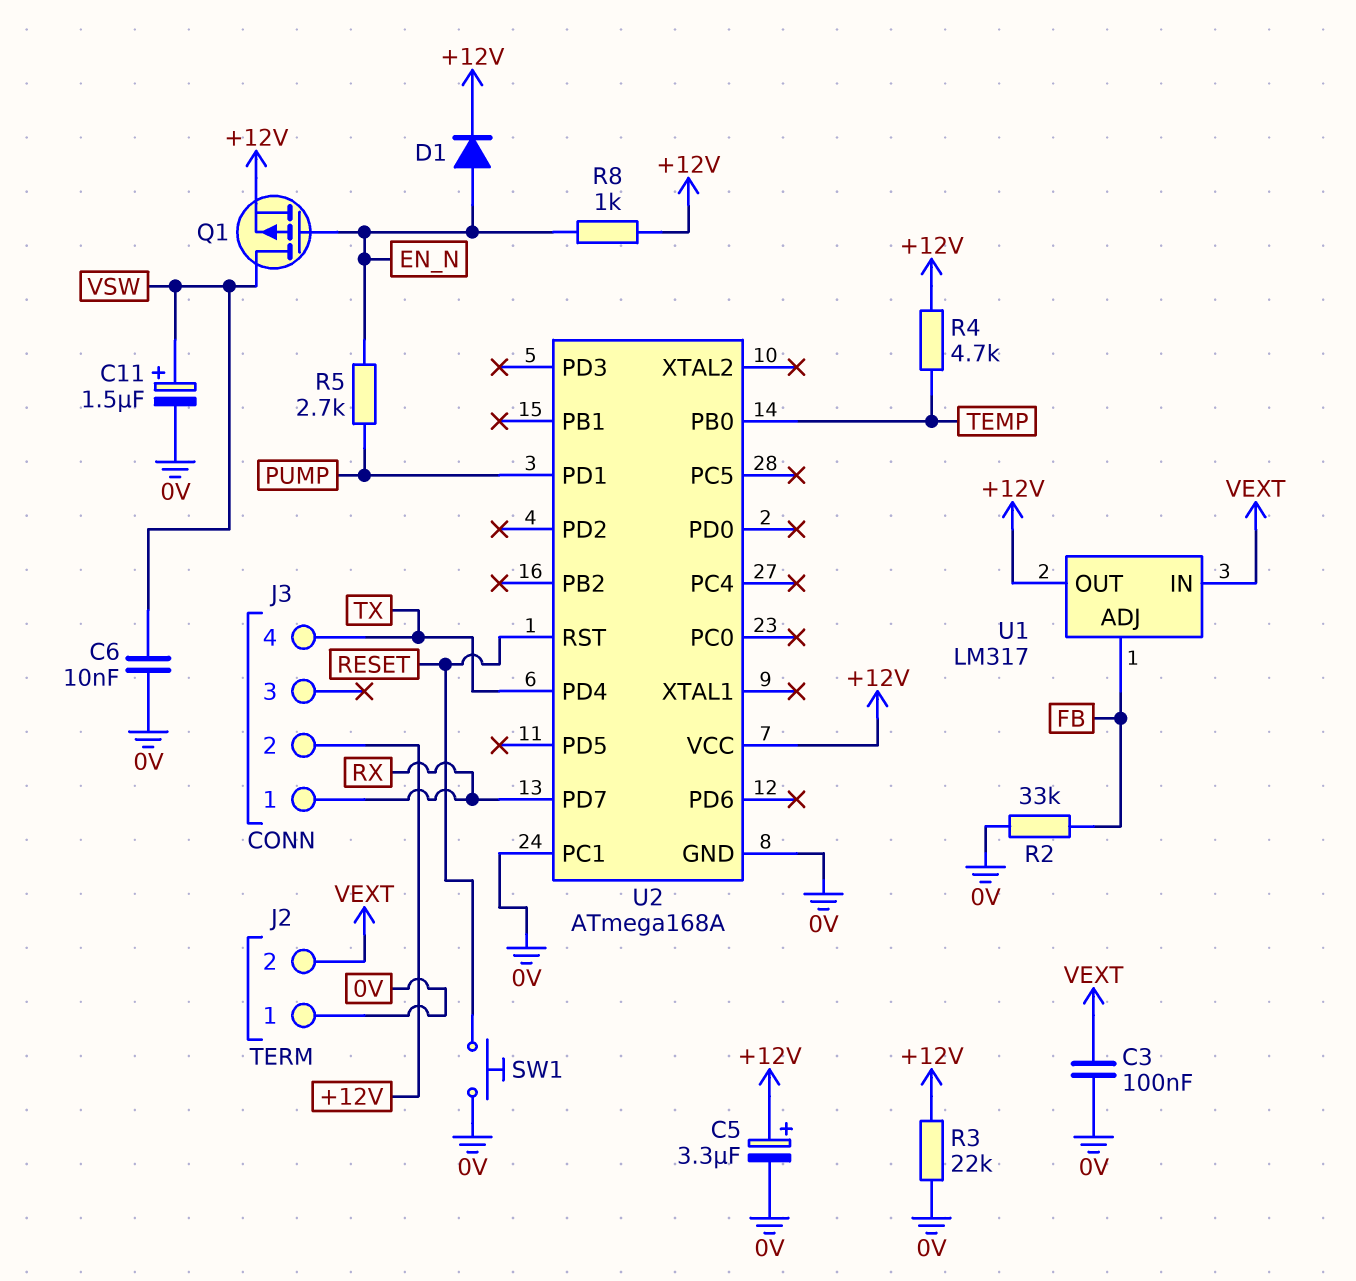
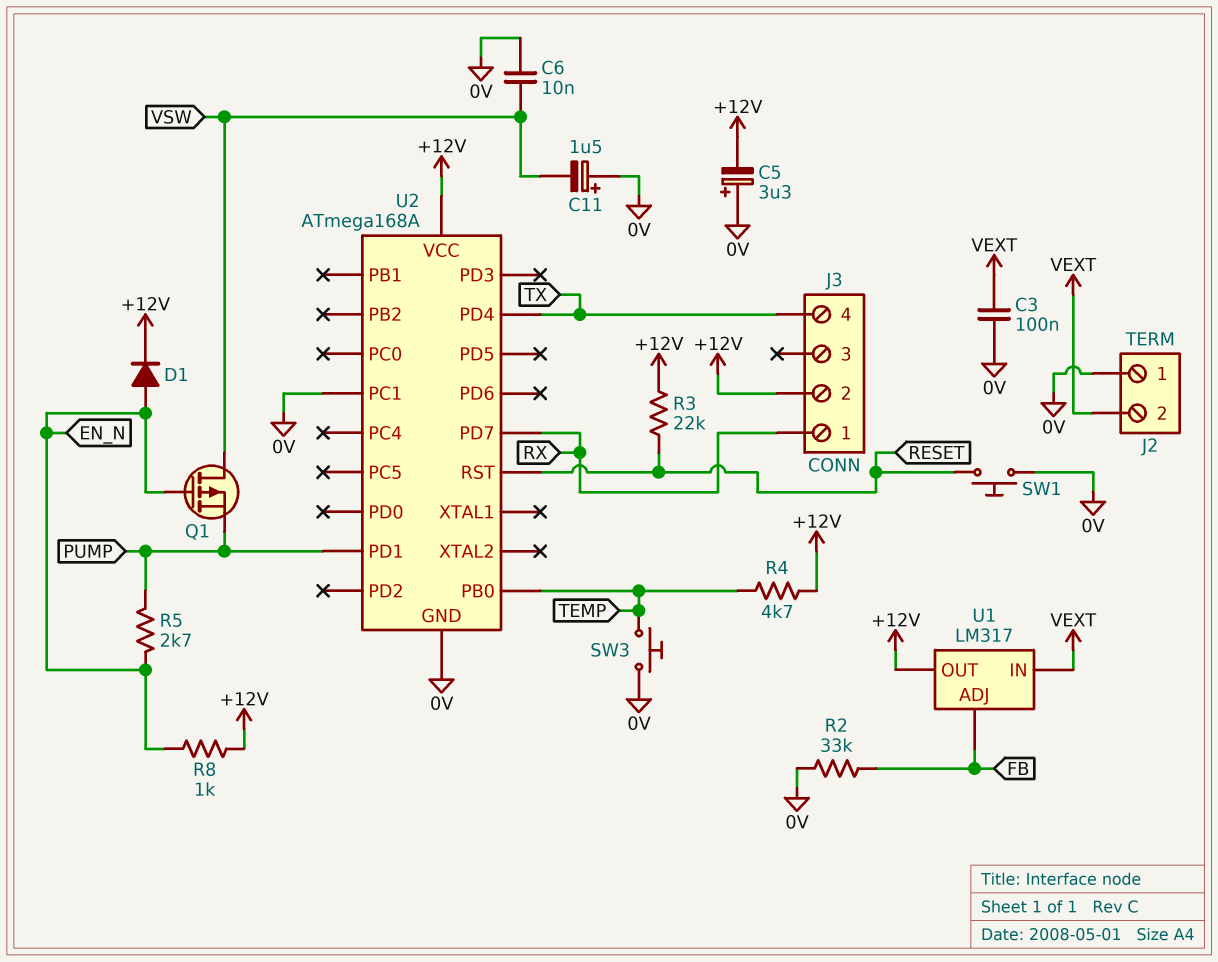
C5: 3.3uF (plus +12V, minus 0V) -> 3.3uF (plus 0V, minus +12V)
C11: 1.5uF (plus VSW, minus 0V) -> 1.5uF (plus 0V, minus VSW)
Q1: PMOS (G EN_N, D VSW, S +12V) -> PMOS (G EN_N, D VSW, S PUMP)
R3: 22k (+12V, 0V) -> 22k (+12V, RESET)
SW3: none -> button (0V, TEMP)

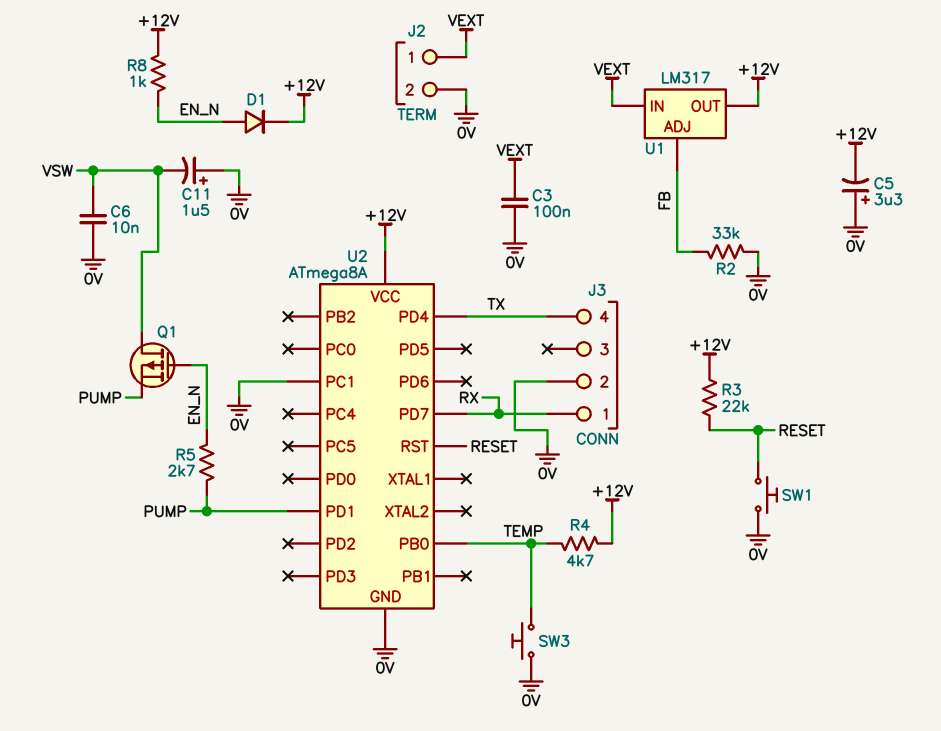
J2 pin 1: 0V -> VEXT
J2 pin 2: VEXT -> 0V
J3 pin 2: +12V -> 0V
U2: ATmega168A -> ATmega8A

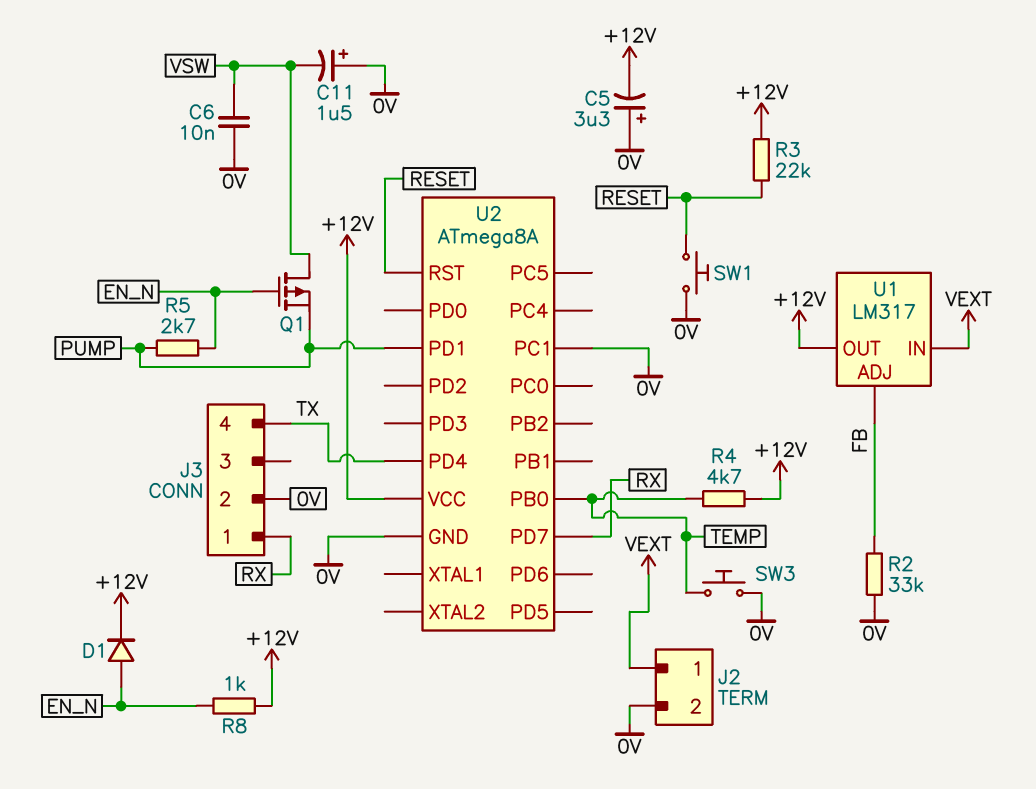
C3: 100nF (0V, VEXT) -> none

